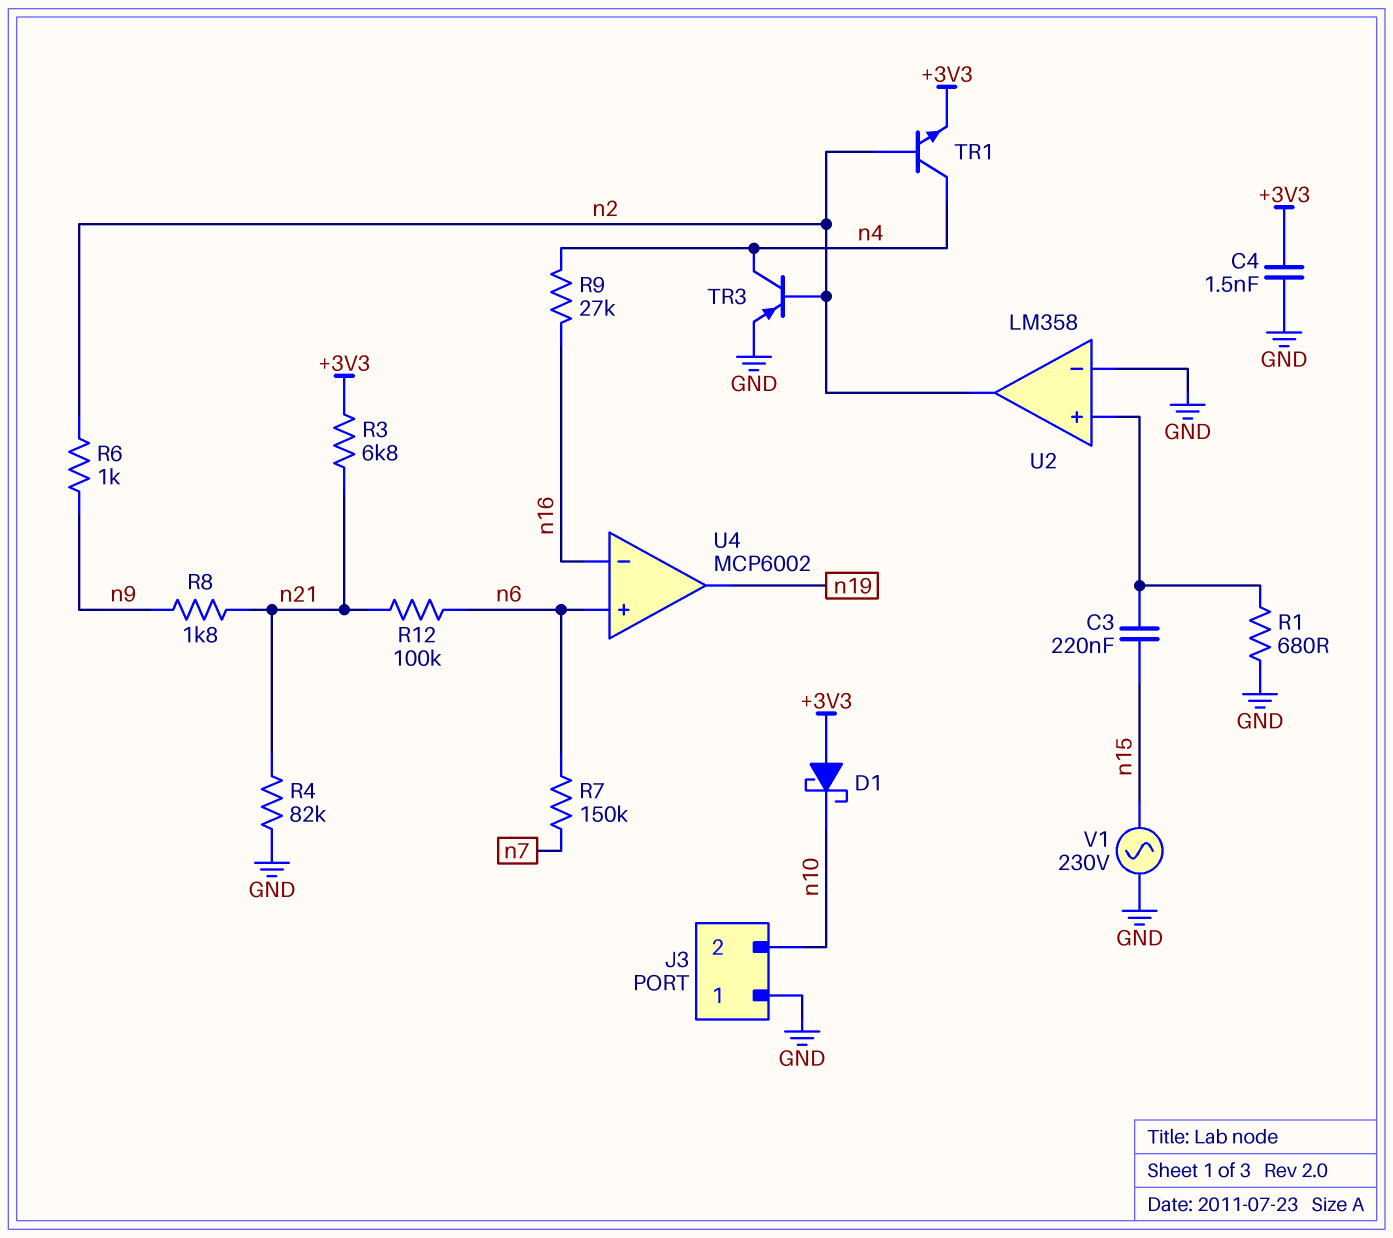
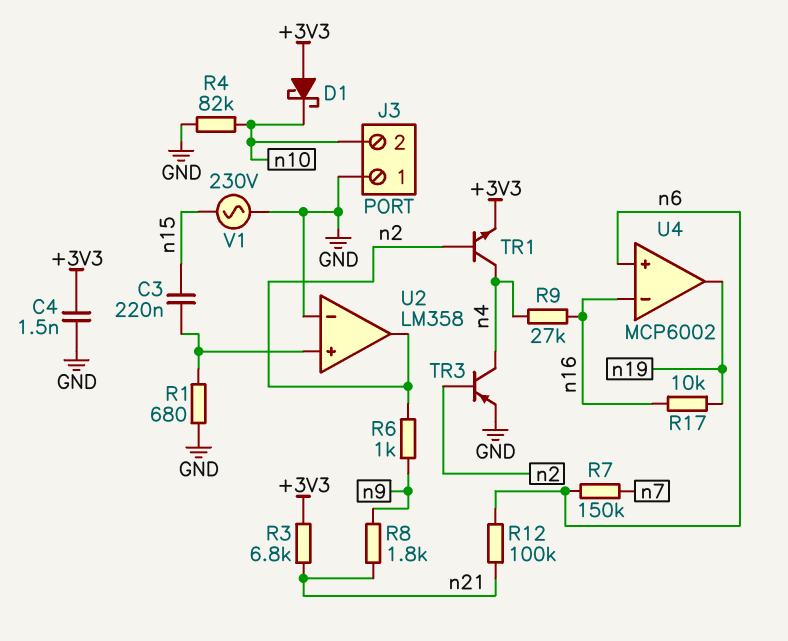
R4: 82k (GND, n21) -> 82k (GND, n10)
R17: none -> 10k (n16, n19)

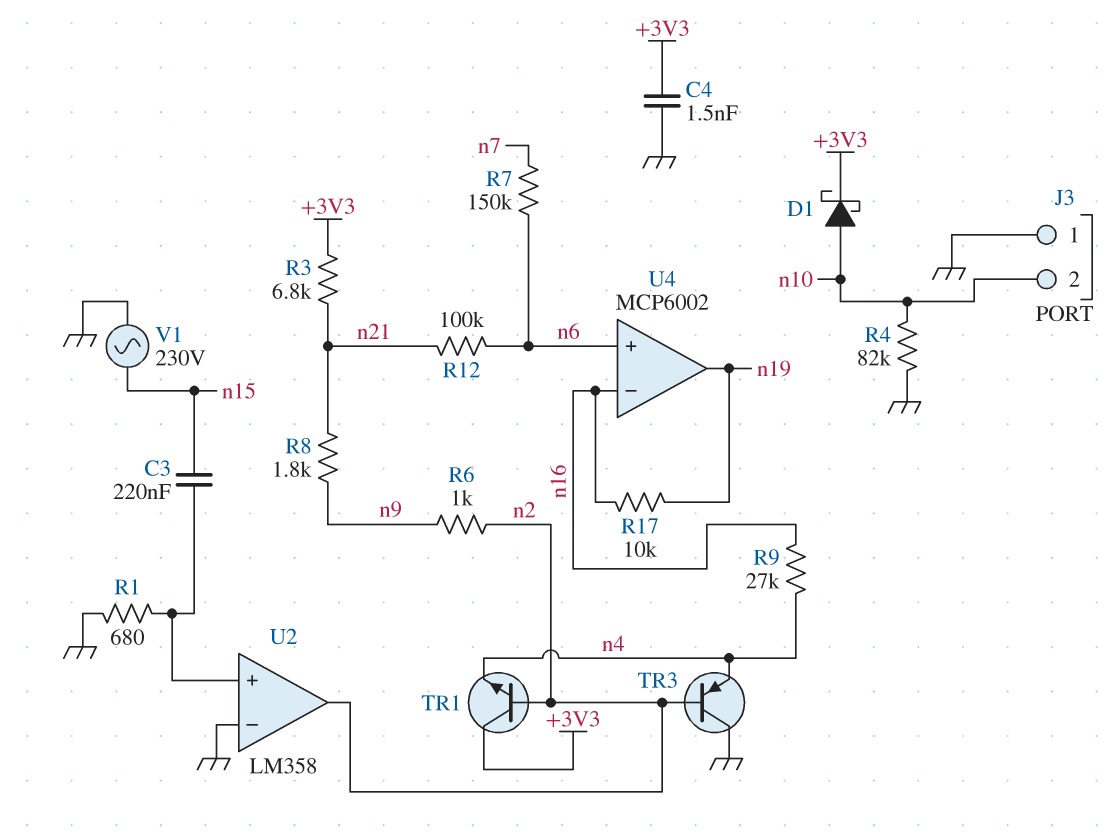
D1: schottky (A +3V3, K n10) -> schottky (A n10, K +3V3)
TR1: NPN (B n2, C n4, E +3V3) -> NPN (B n2, C +3V3, E n4)
TR3: PNP (B n2, C n4, E GND) -> PNP (B n2, C GND, E n4)

